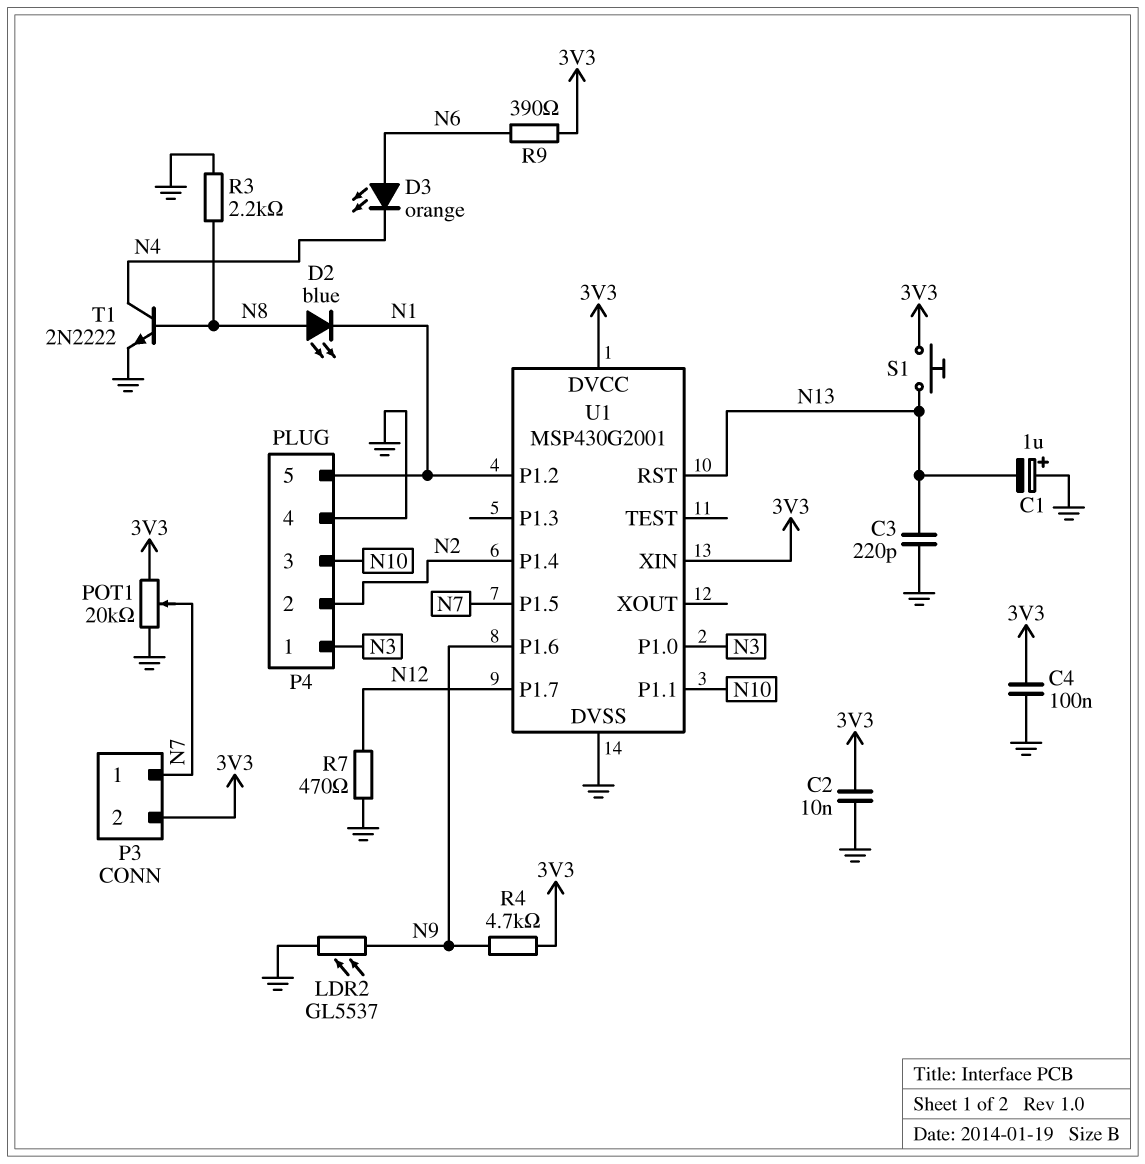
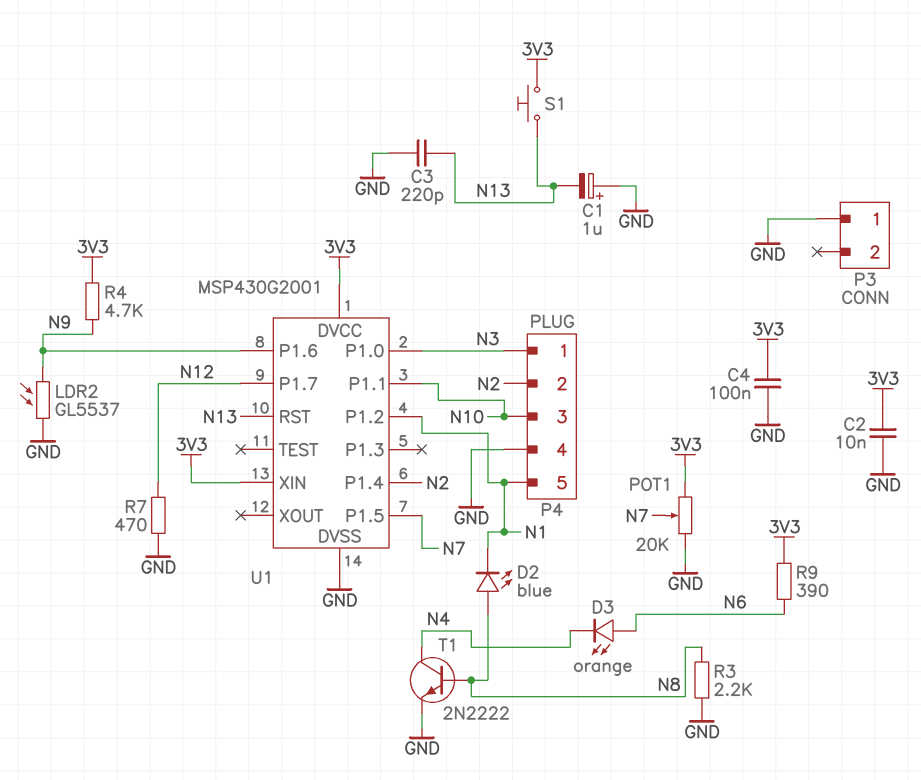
P3 pin 1: N7 -> GND
P3 pin 2: 3V3 -> none

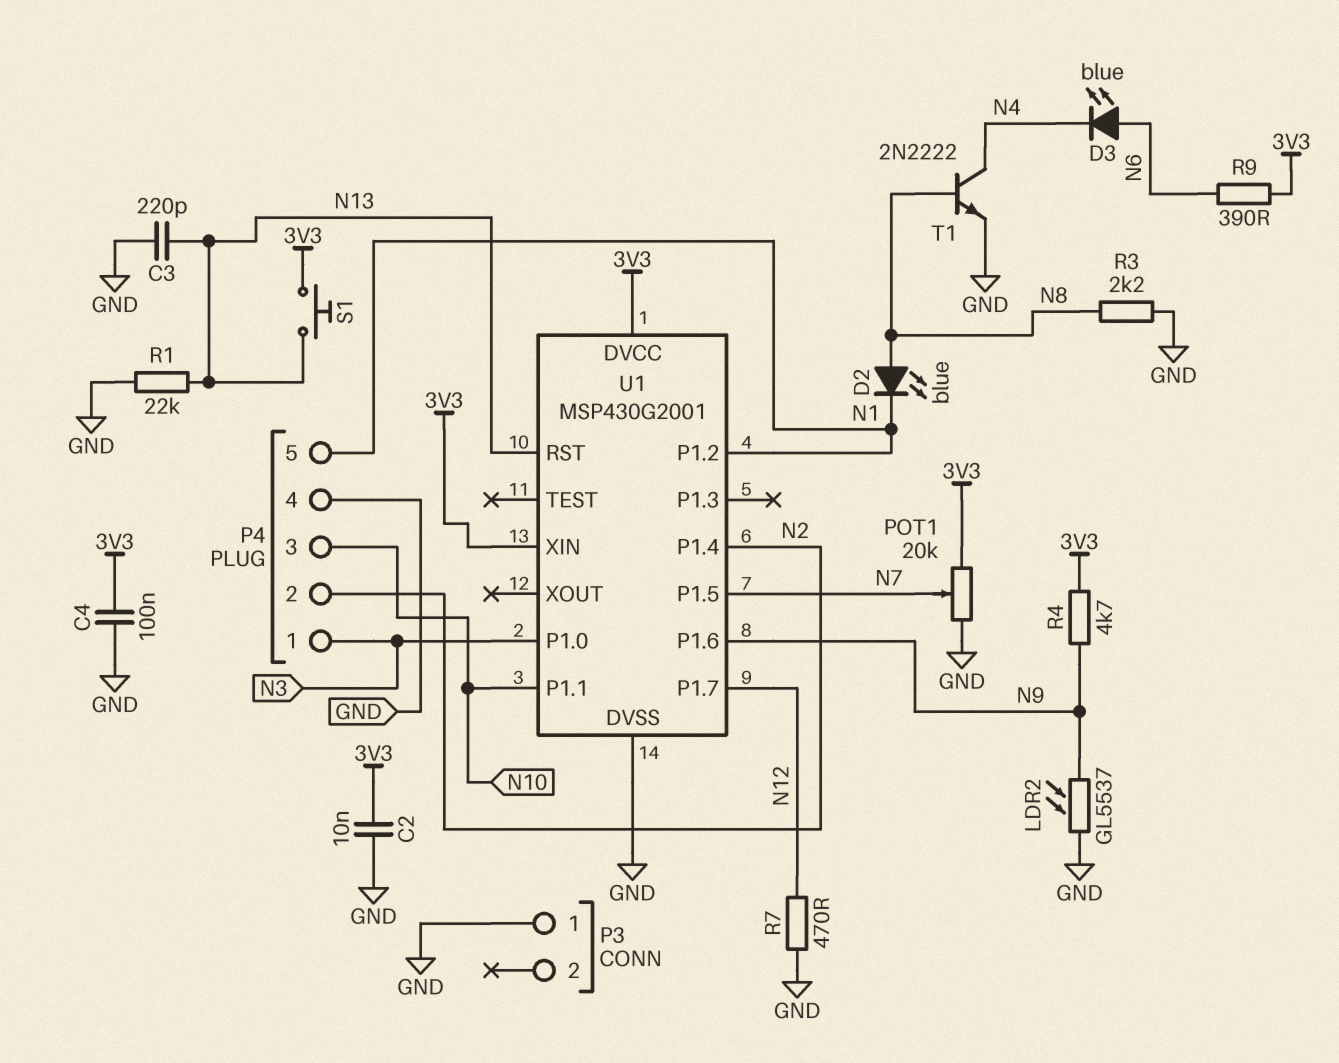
C1: 1uF (plus GND, minus N13) -> none
D3: LED orange (A N6, K N4) -> LED blue (A N6, K N4)
R1: none -> 22k (GND, N13)

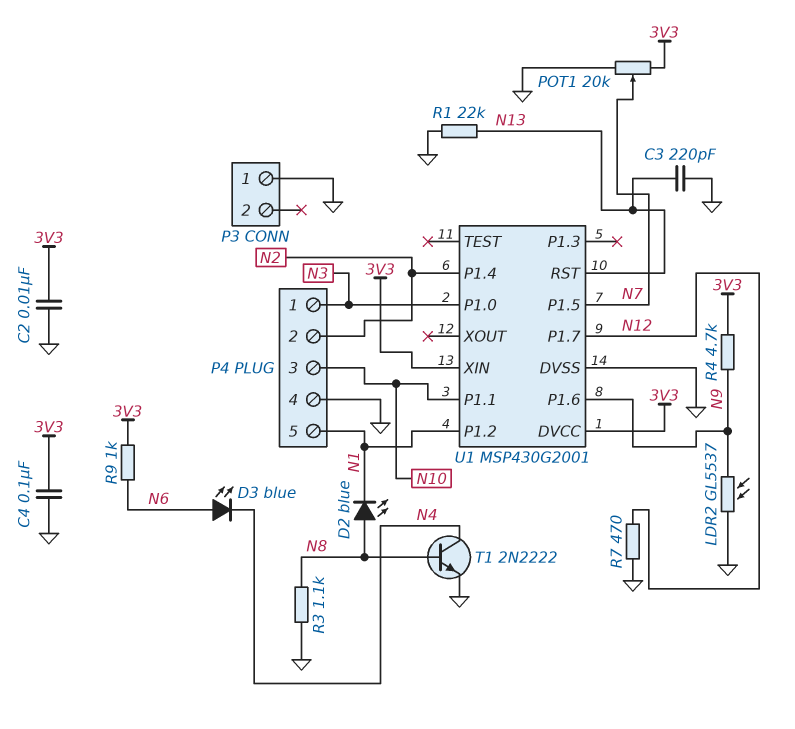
R3: 2.2k (GND, N8) -> 1.1k (GND, N8)
R9: 390 (3V3, N6) -> 1k (3V3, N6)
S1: button (3V3, N13) -> none

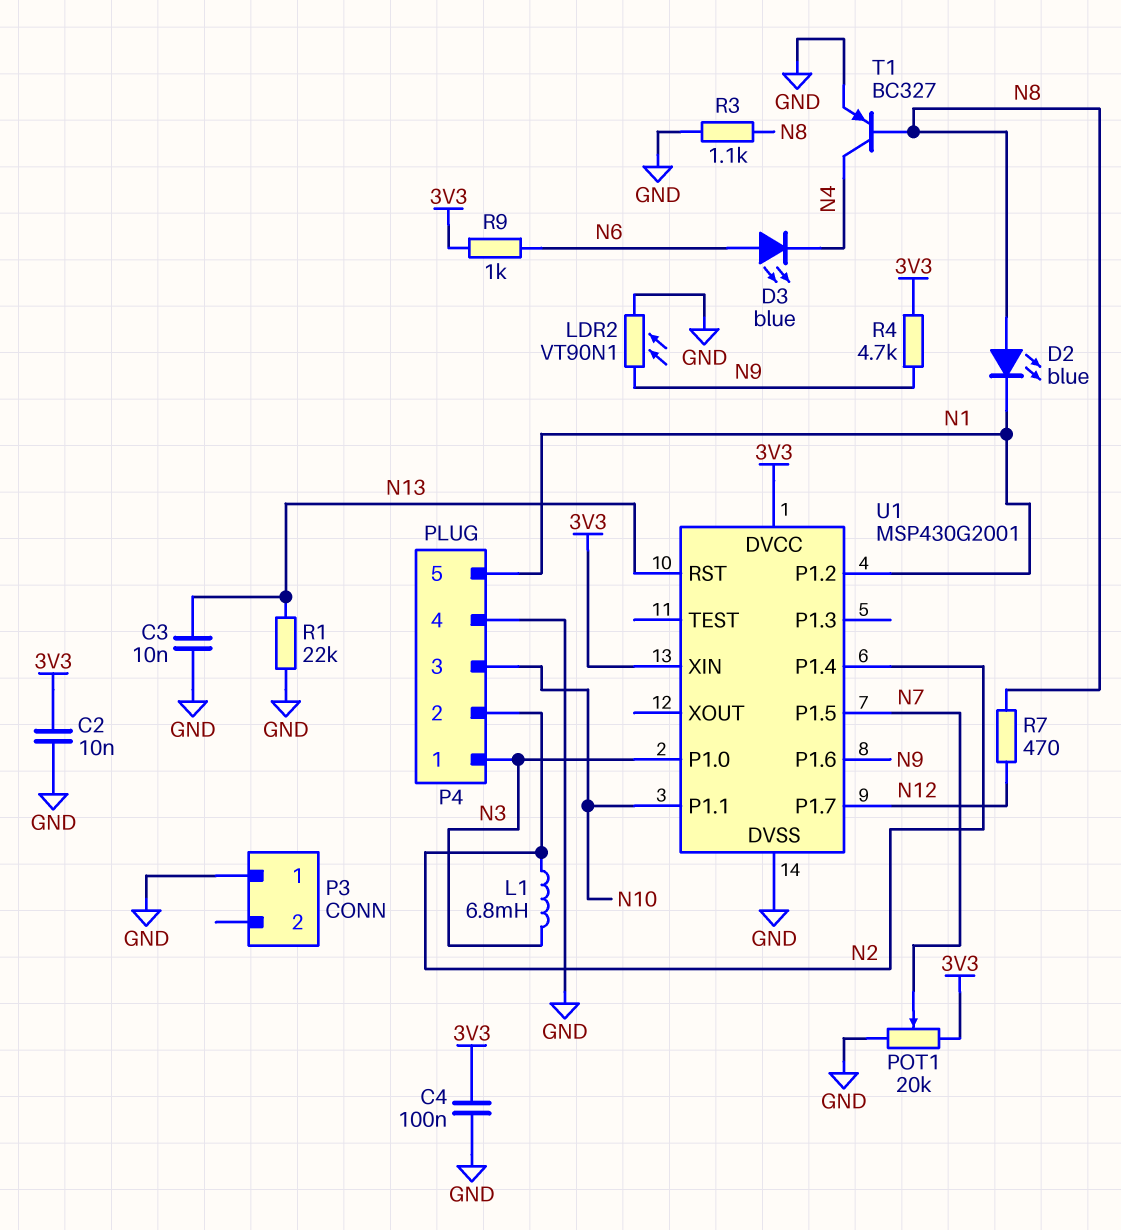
C3: 220pF (GND, N13) -> 10nF (GND, N13)
L1: none -> 6.8mH (N2, N3)
LDR2: GL5537 (GND, N9) -> VT90N1 (GND, N9)
R7: 470 (GND, N12) -> 470 (N8, N12)
T1: NPN 2N2222 (B N8, C N4, E GND) -> PNP BC327 (B N8, C N4, E GND)

